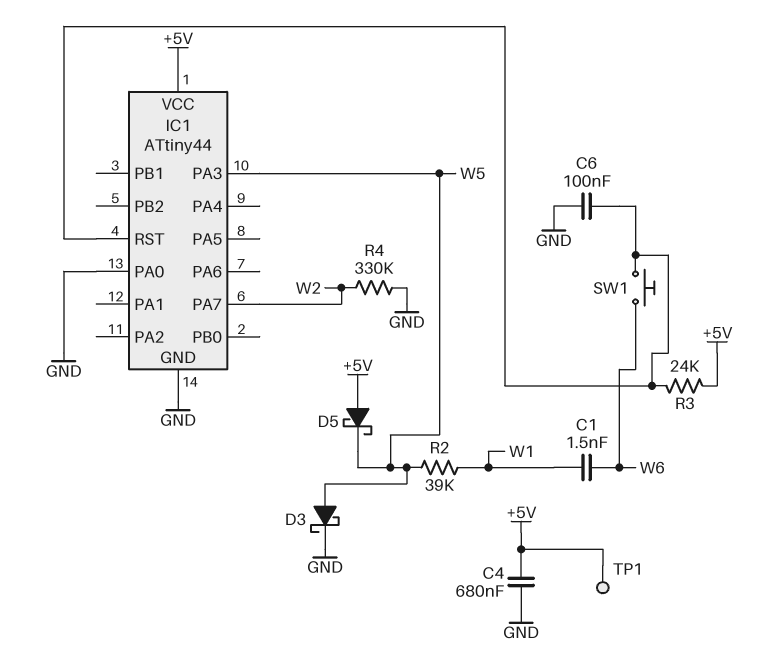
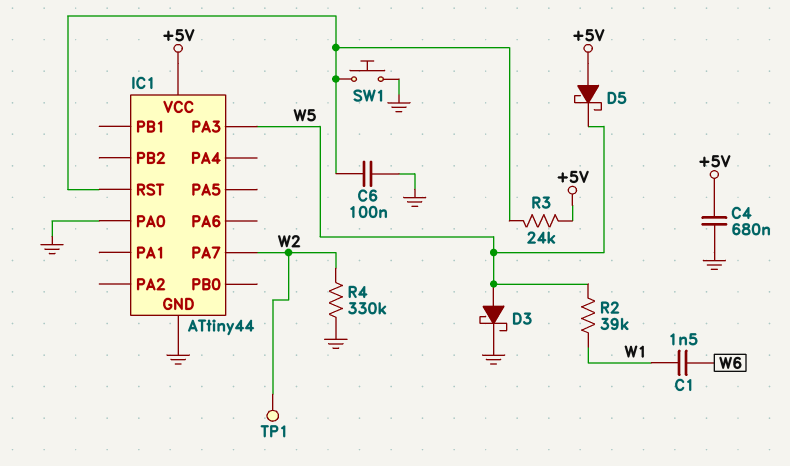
SW1: button (IC1/RST, W6) -> button (GND, IC1/RST)
TP1: test point (+5V) -> test point (W2)

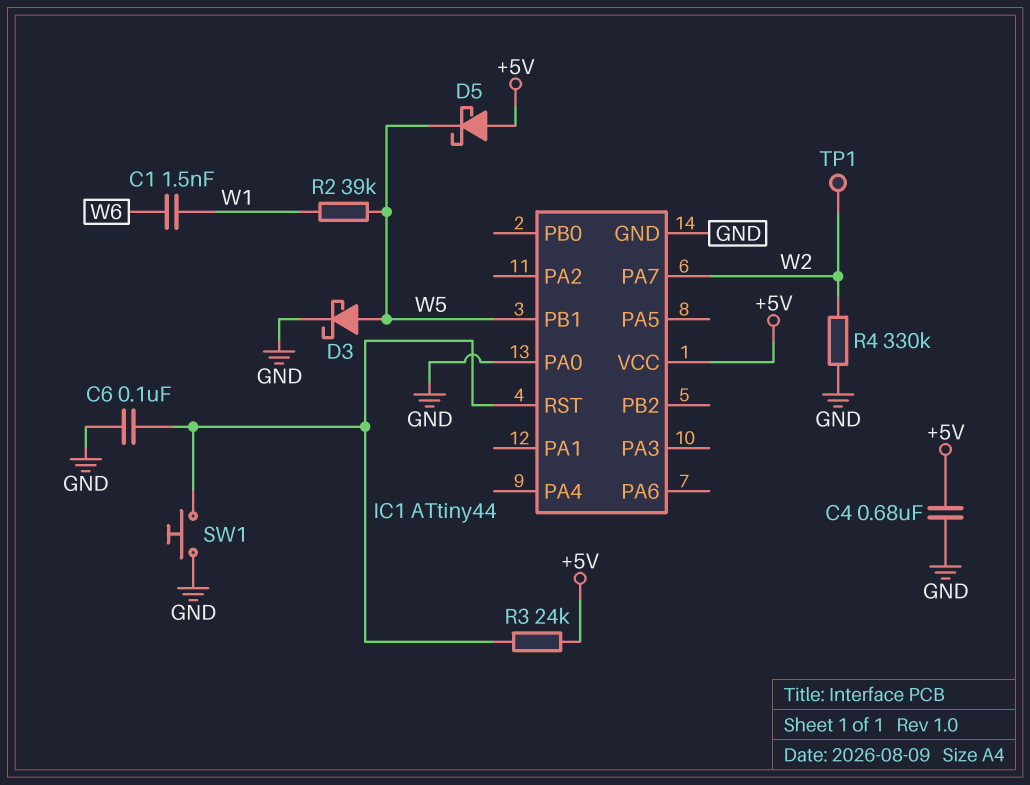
IC1 pin PA3: W5 -> none
IC1 pin PB1: none -> W5

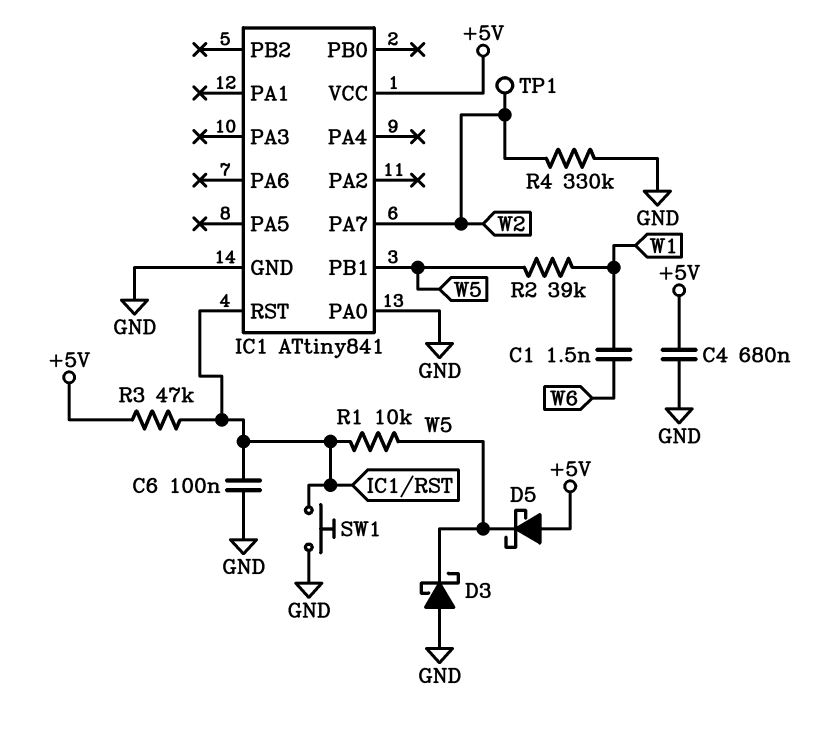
D3: schottky (A W5, K GND) -> schottky (A GND, K W5)
IC1: ATtiny44 -> ATtiny841
R1: none -> 10k (IC1/RST, W5)
R3: 24k (+5V, IC1/RST) -> 47k (+5V, IC1/RST)

